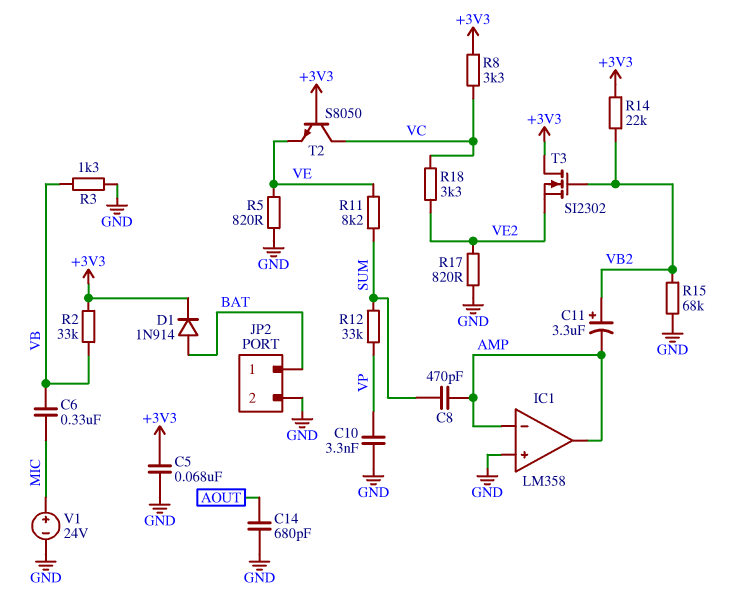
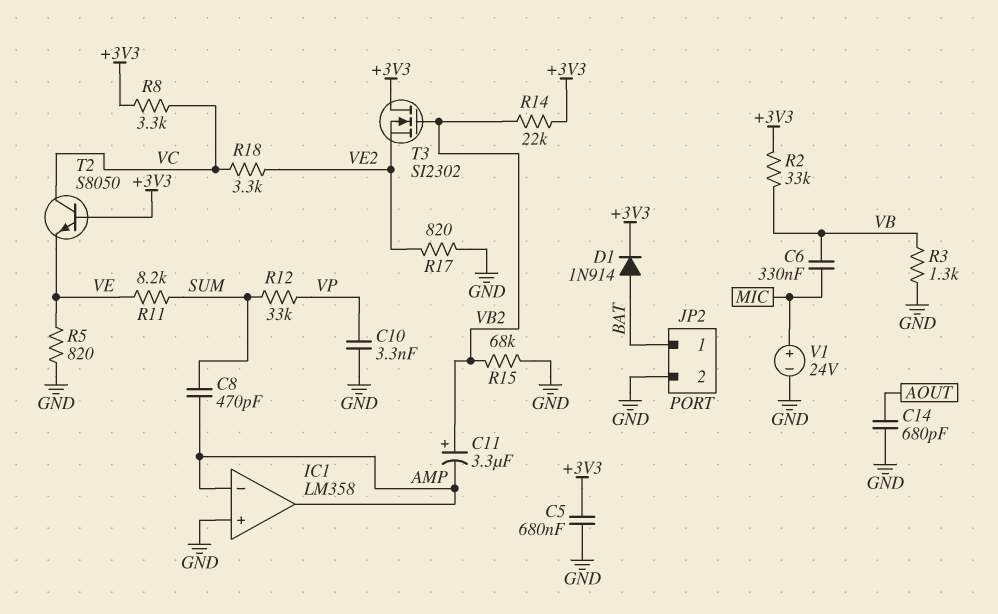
C5: 68nF (+3V3, GND) -> 680nF (+3V3, GND)

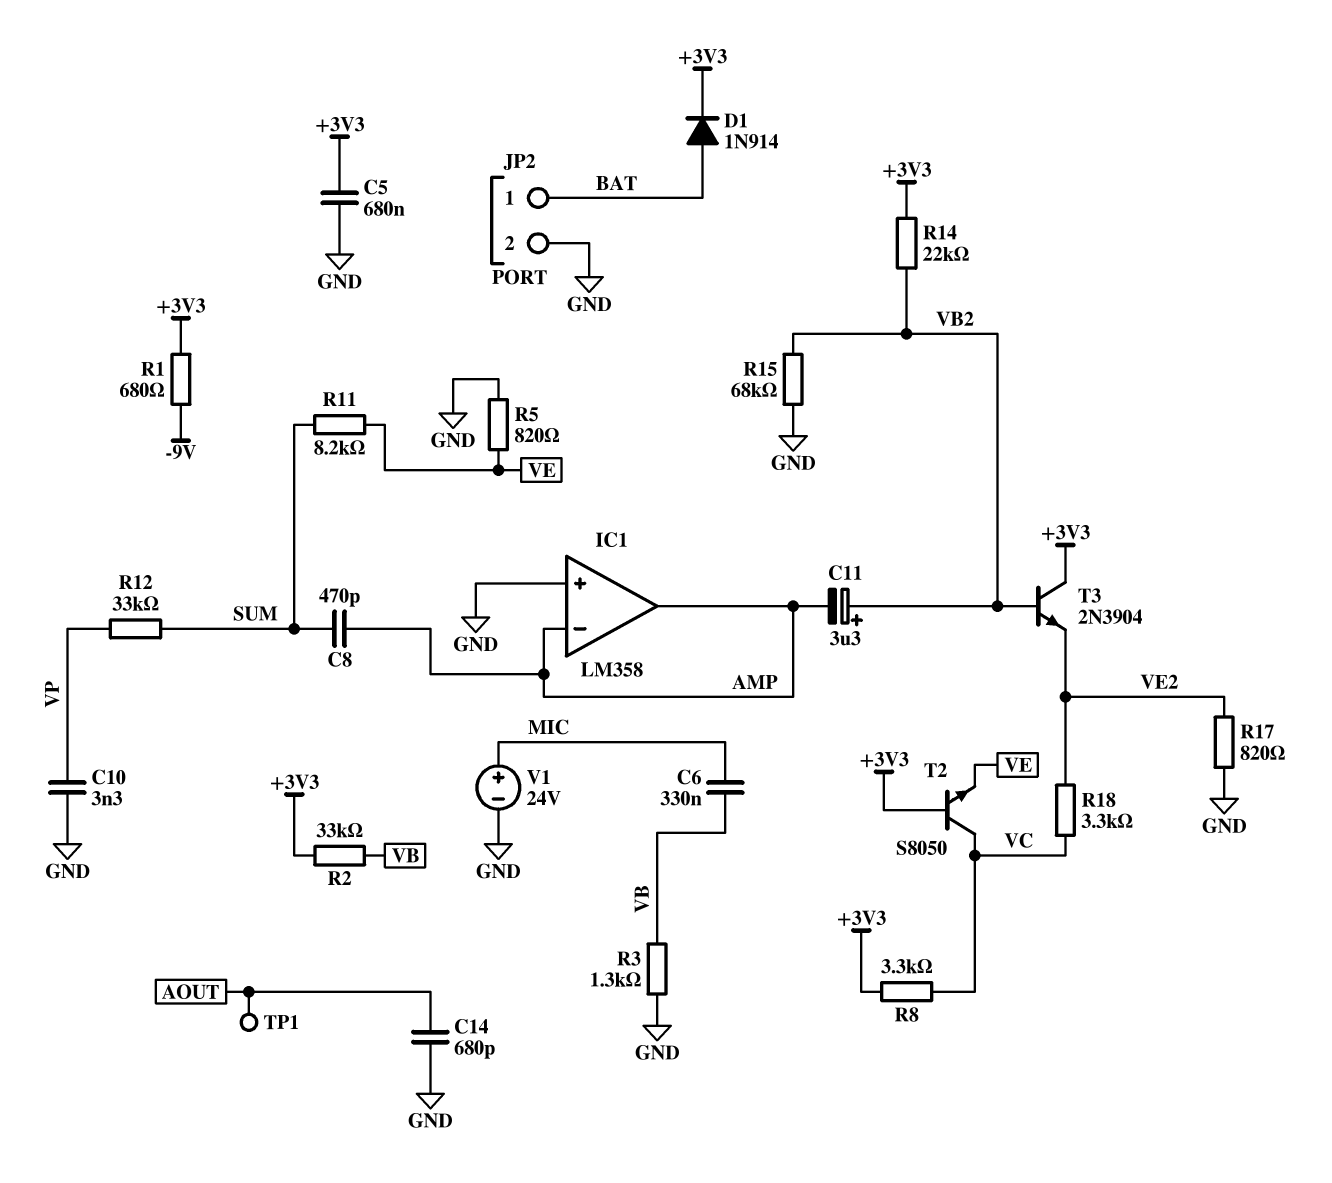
R1: none -> 680 (+3V3, -9V)
T3: NMOS SI2302 (G VB2, D +3V3, S VE2) -> NPN 2N3904 (B VB2, C +3V3, E VE2)
TP1: none -> test point (AOUT)

